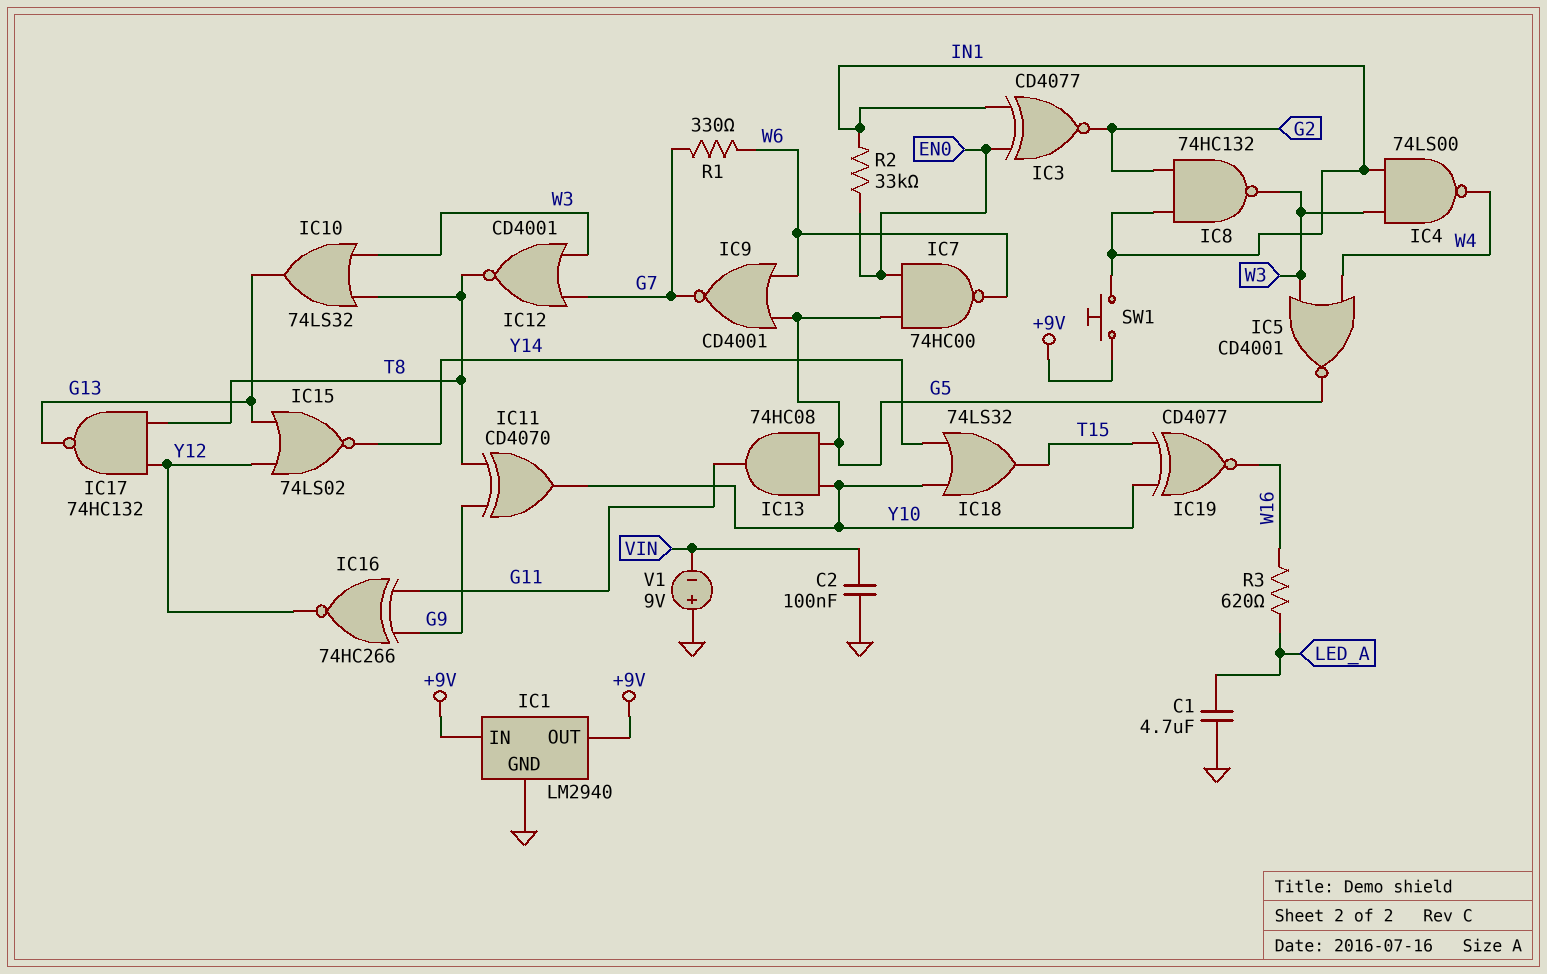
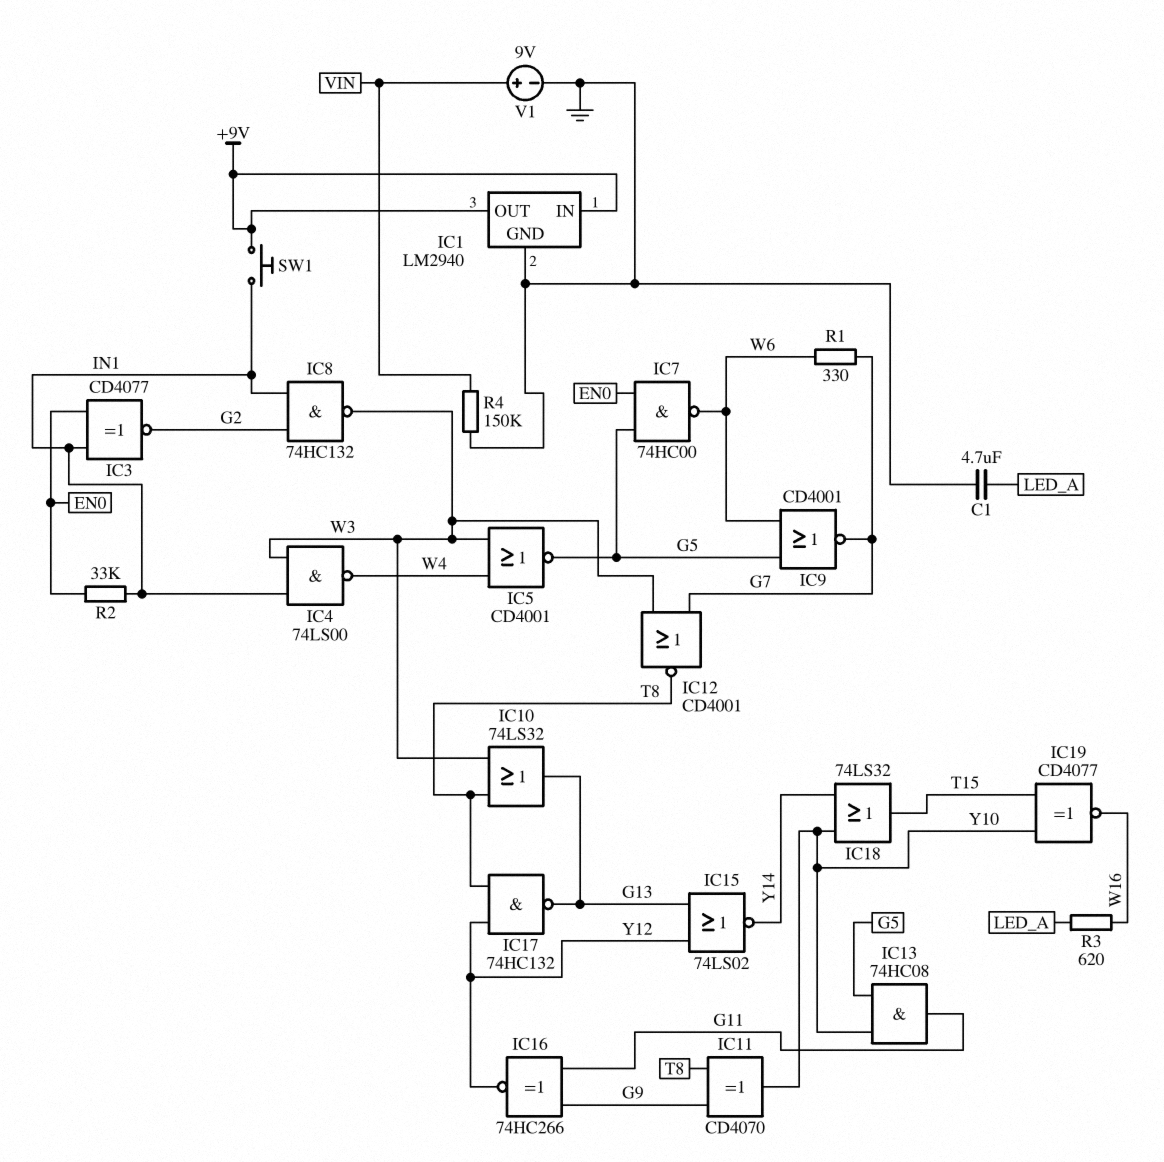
C2: 100nF (GND, VIN) -> none
R4: none -> 150k (GND, VIN)
V1: 9V (plus GND, minus VIN) -> 9V (plus VIN, minus GND)

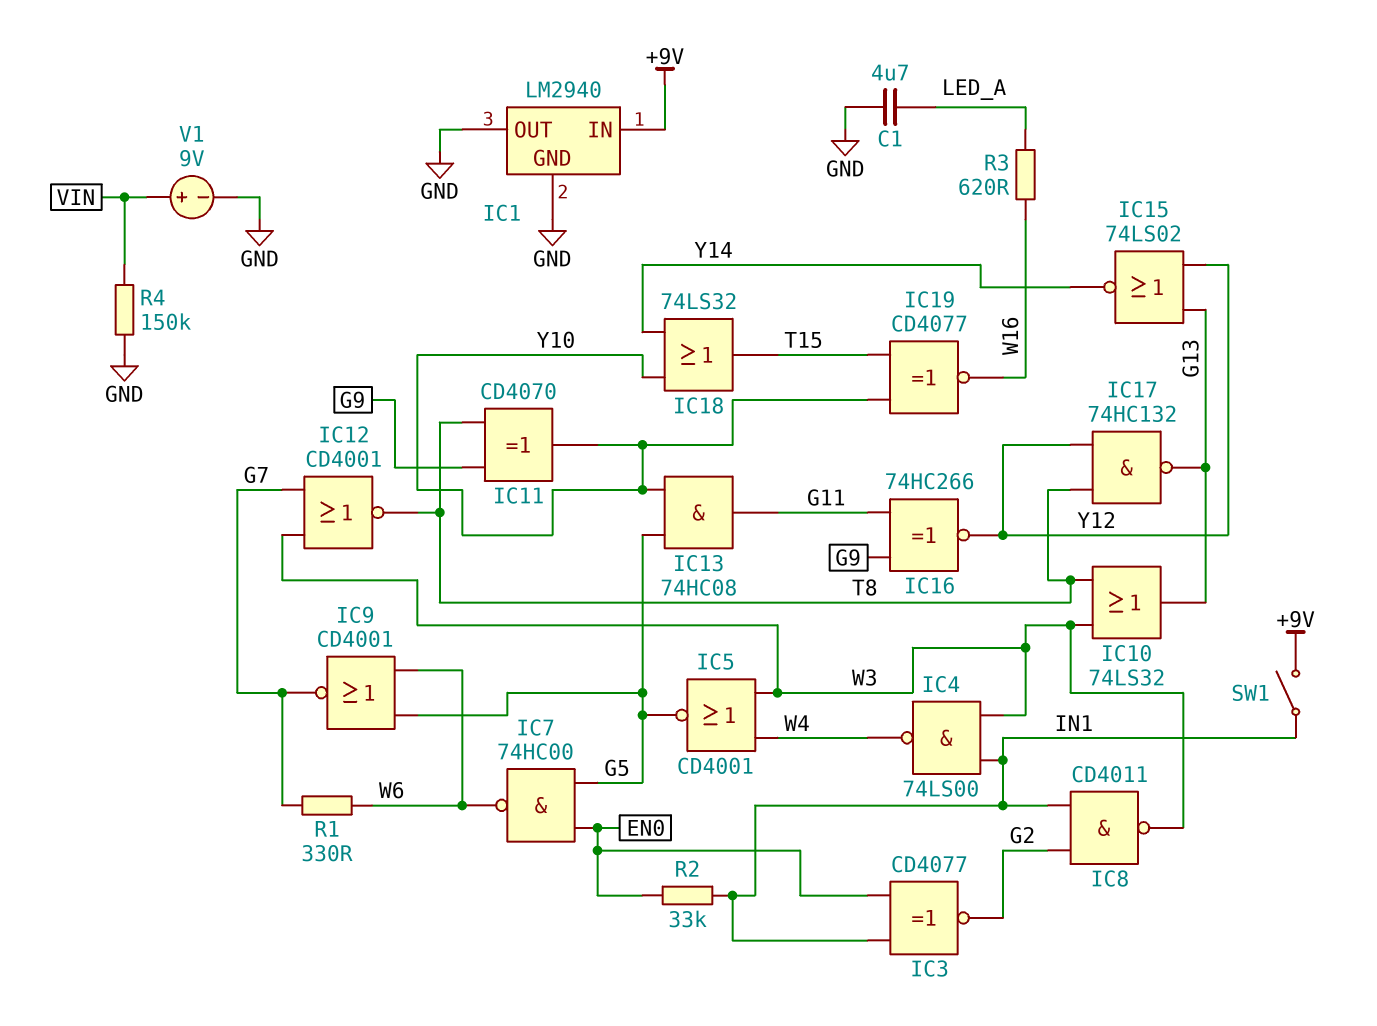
IC1 pin OUT: +9V -> GND
IC8: NAND 74HC132 (in G2, in IN1, out W3) -> NAND CD4011 (in G2, in IN1, out W3)
SW1: button (+9V, IN1) -> switch (+9V, IN1)

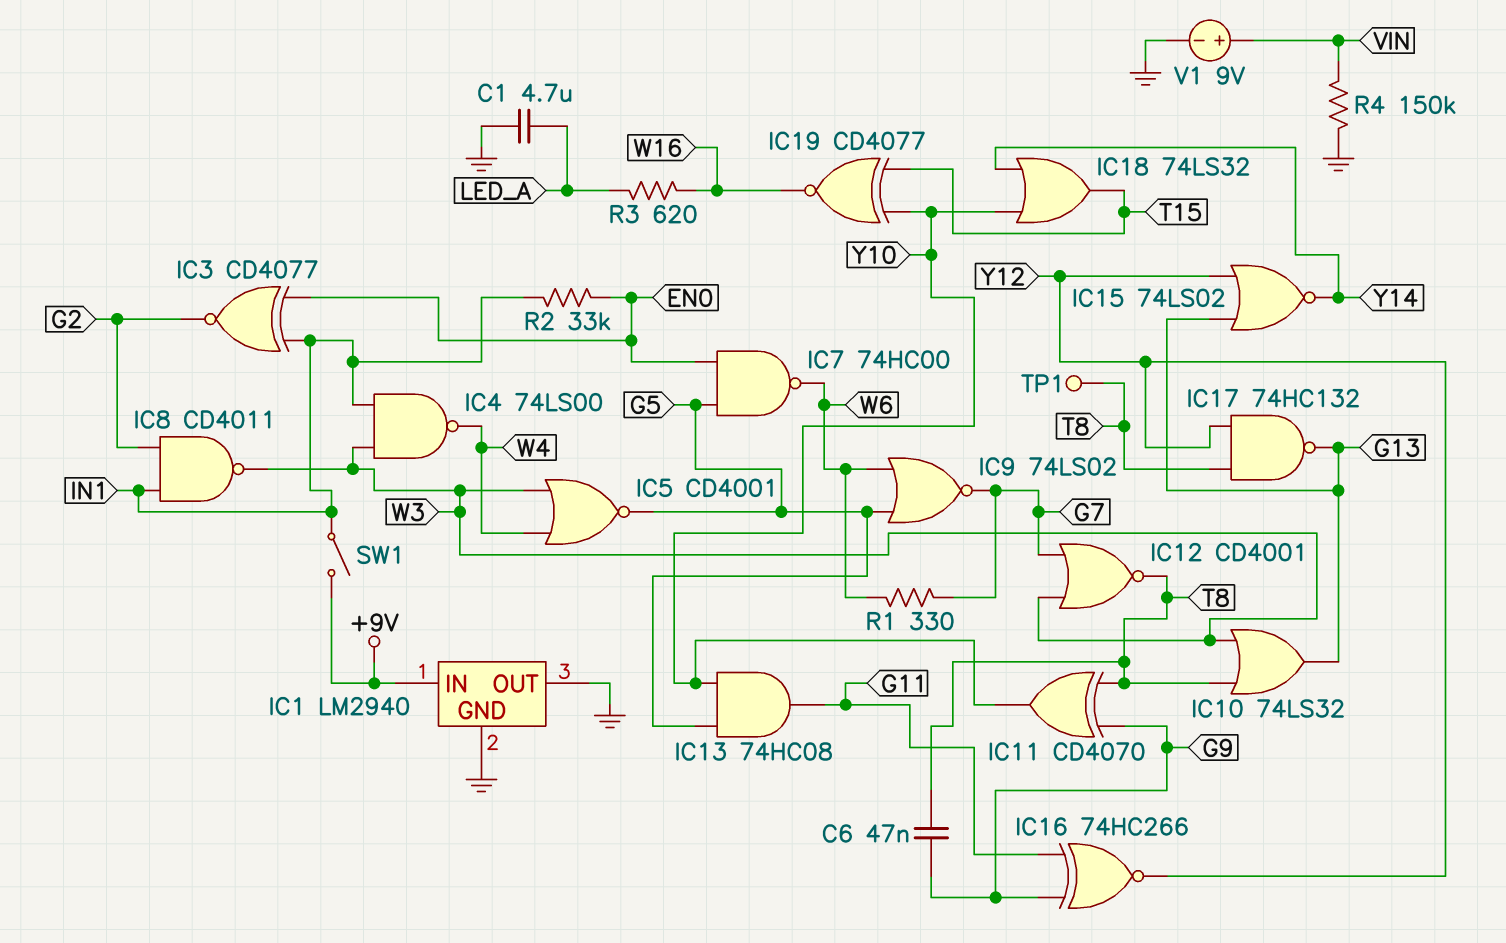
C6: none -> 47nF (G9, T8)
IC9: NOR CD4001 (in G5, in W6, out G7) -> NOR 74LS02 (in G5, in W6, out G7)
TP1: none -> test point (T8)

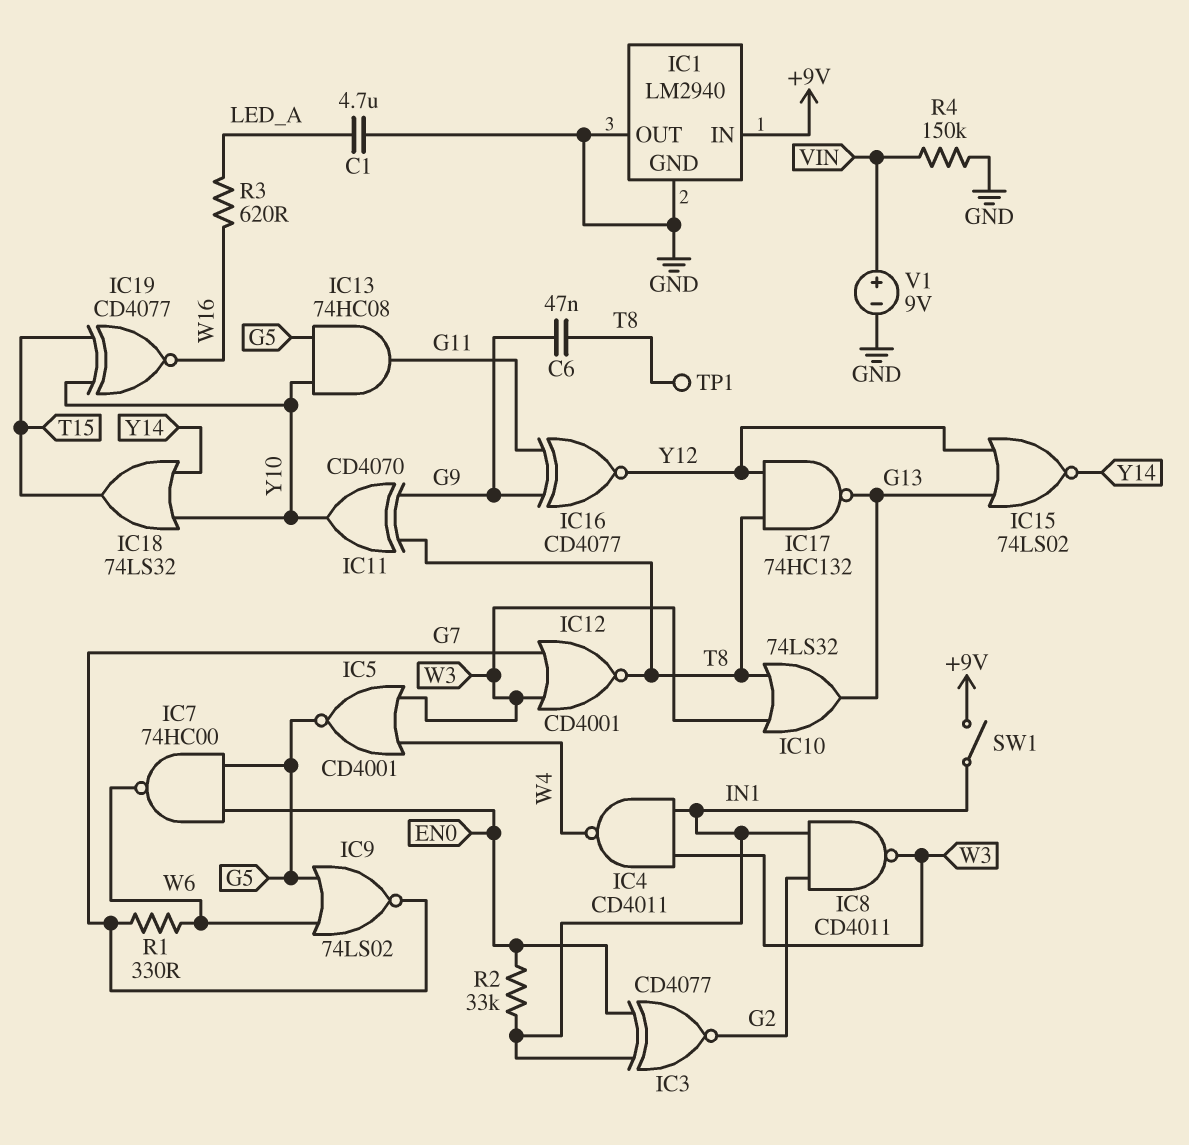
IC4: NAND 74LS00 (in IN1, in W3, out W4) -> NAND CD4011 (in IN1, in W3, out W4)
IC16: XNOR 74HC266 (in G9, in G11, out Y12) -> XNOR CD4077 (in G9, in G11, out Y12)

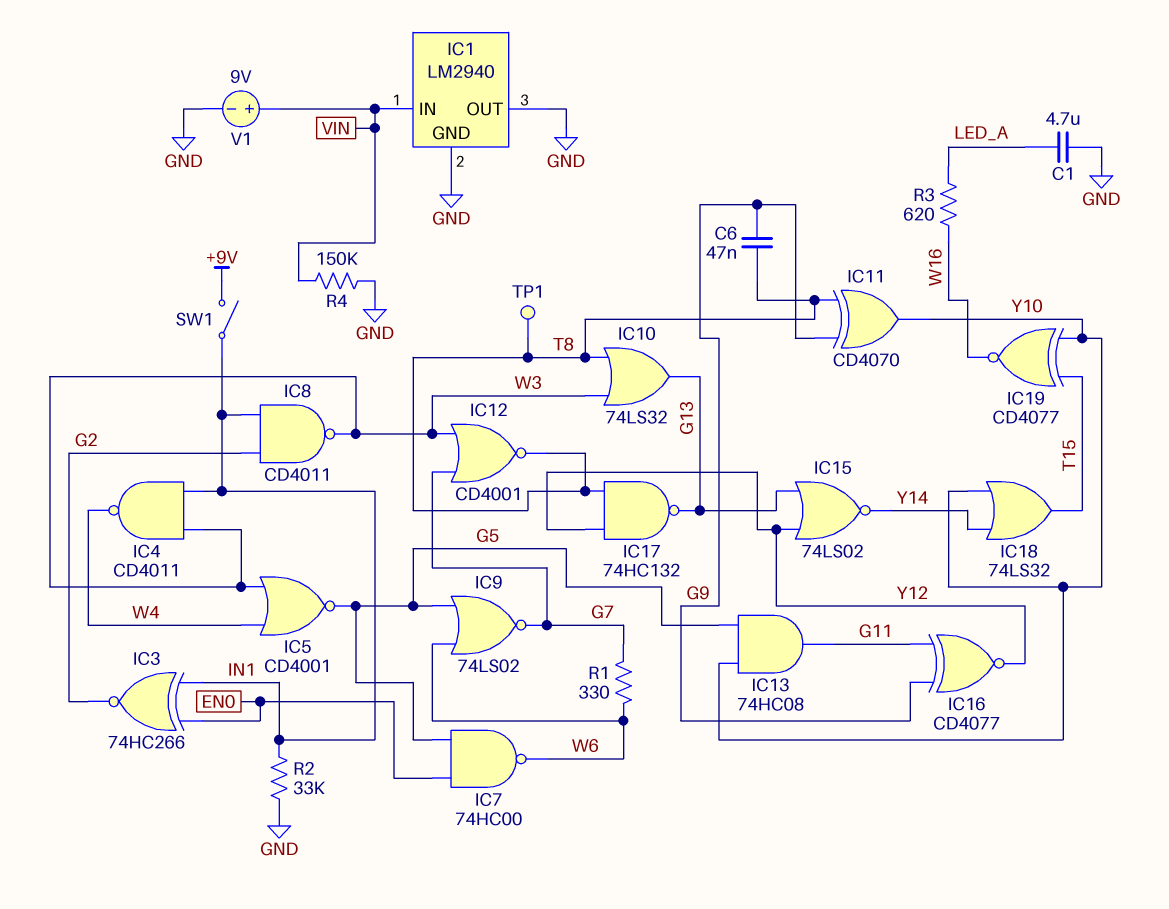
IC1 pin IN: +9V -> VIN
IC3: XNOR CD4077 (in EN0, in IN1, out G2) -> XNOR 74HC266 (in EN0, in IN1, out G2)
R2: 33k (EN0, IN1) -> 33k (GND, IN1)

